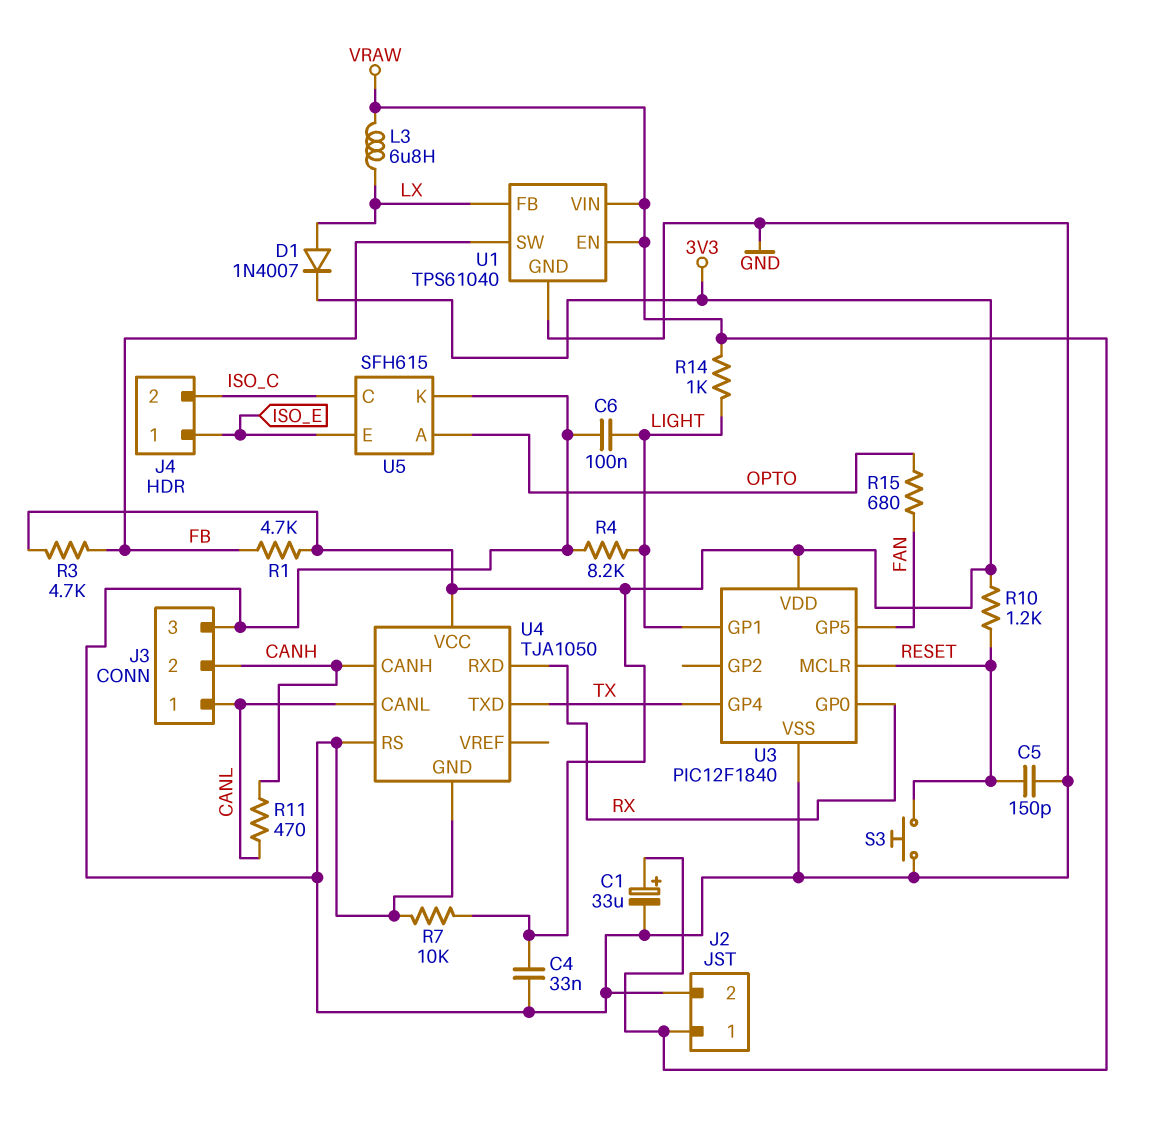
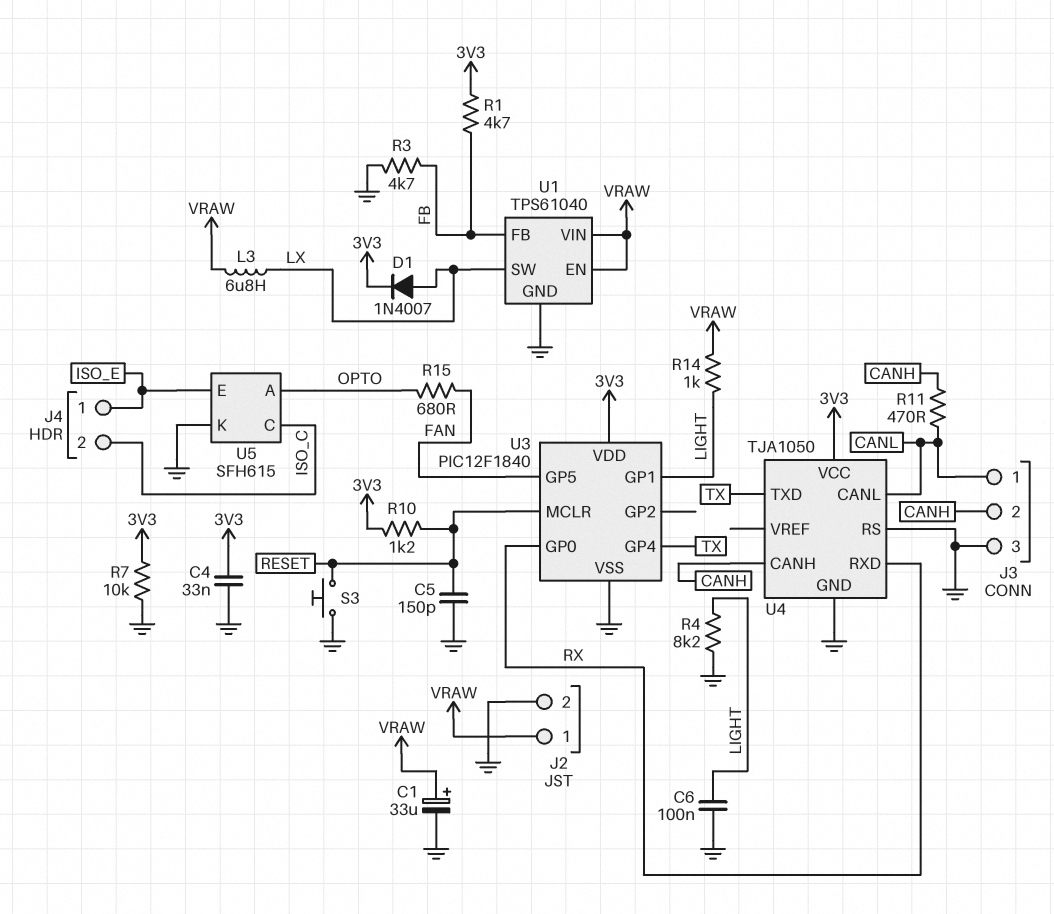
R3: 4.7k (3V3, FB) -> 4.7k (FB, GND)
U1 pin FB: LX -> FB
U1 pin SW: FB -> LX

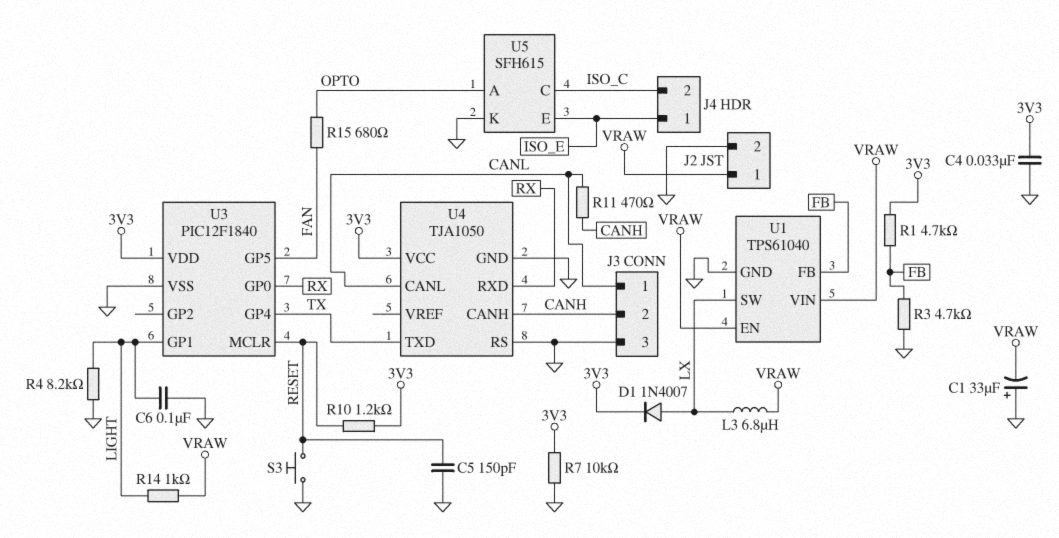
C1: 33uF (plus VRAW, minus GND) -> 33uF (plus GND, minus VRAW)

